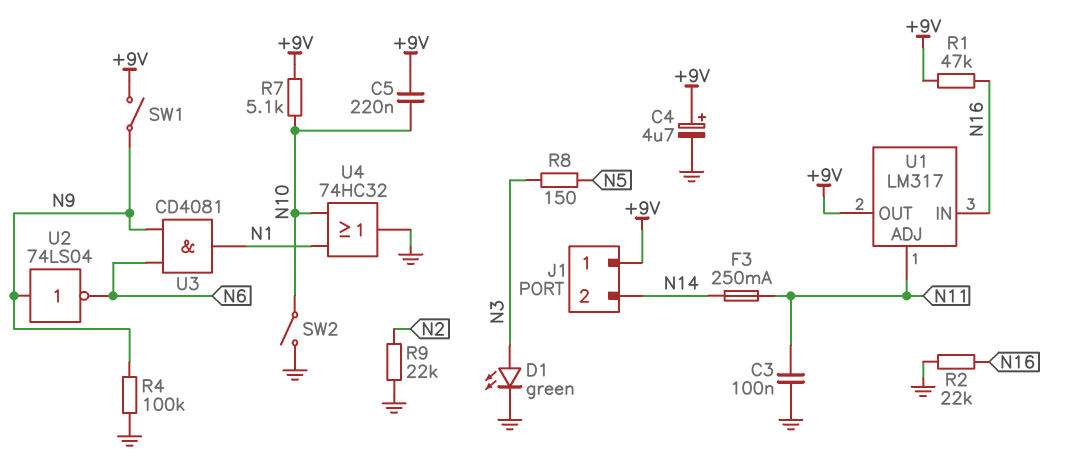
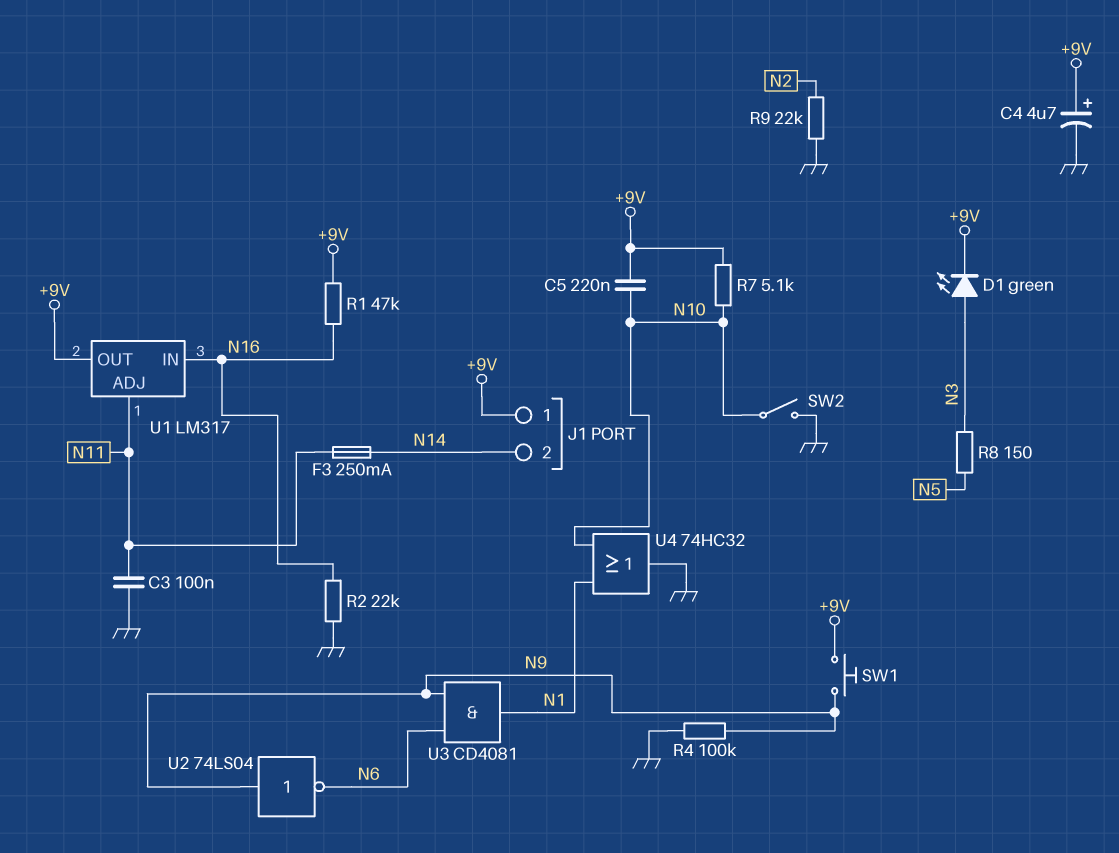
D1: LED green (A N3, K GND) -> LED green (A N3, K +9V)
SW1: switch (+9V, N9) -> button (+9V, N9)

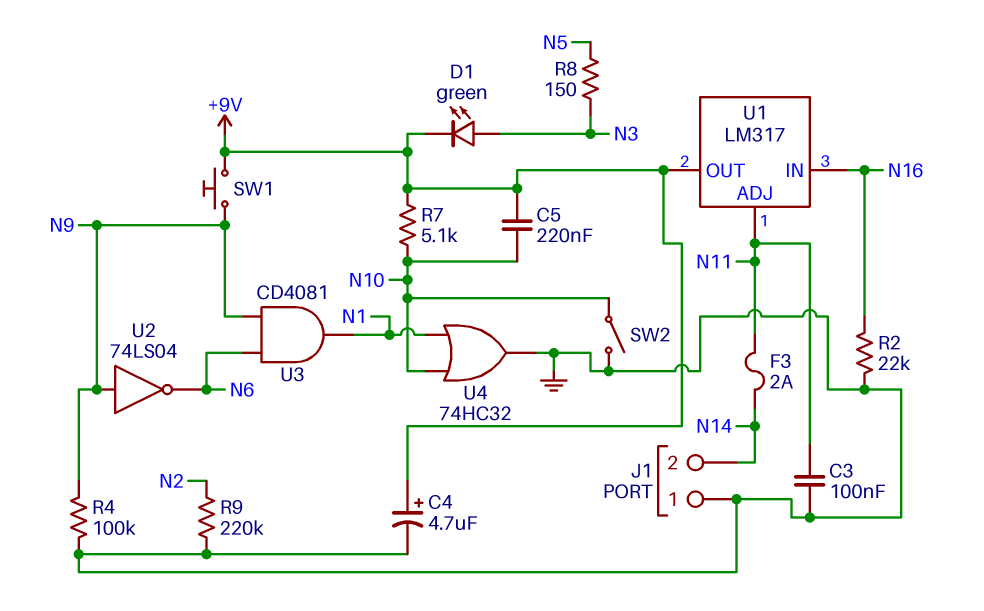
F3: 250mA (N11, N14) -> 2A (N11, N14)
J1 pin 1: +9V -> GND
R1: 47k (+9V, N16) -> none
R9: 22k (GND, N2) -> 220k (GND, N2)

